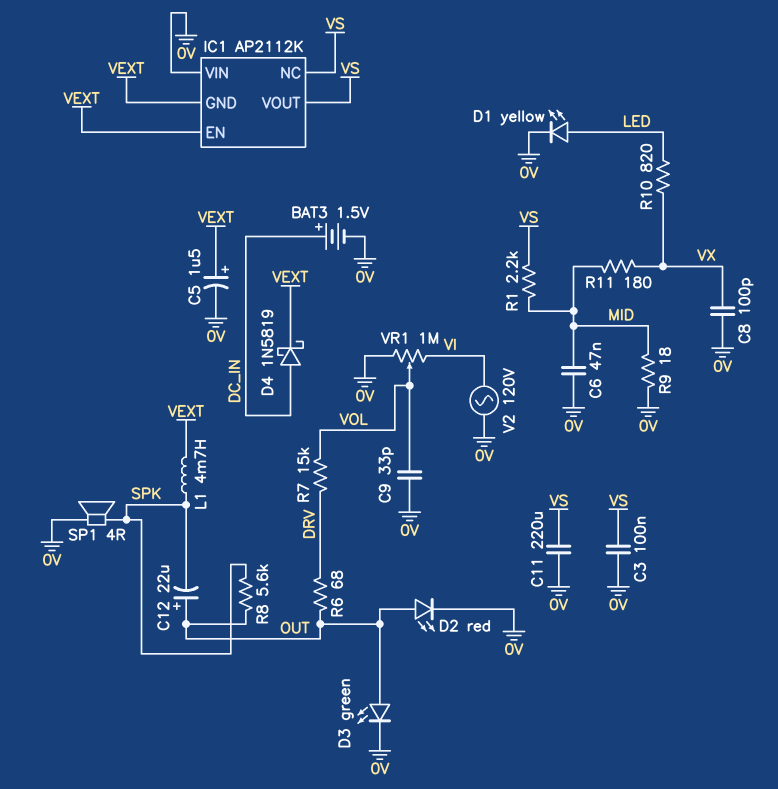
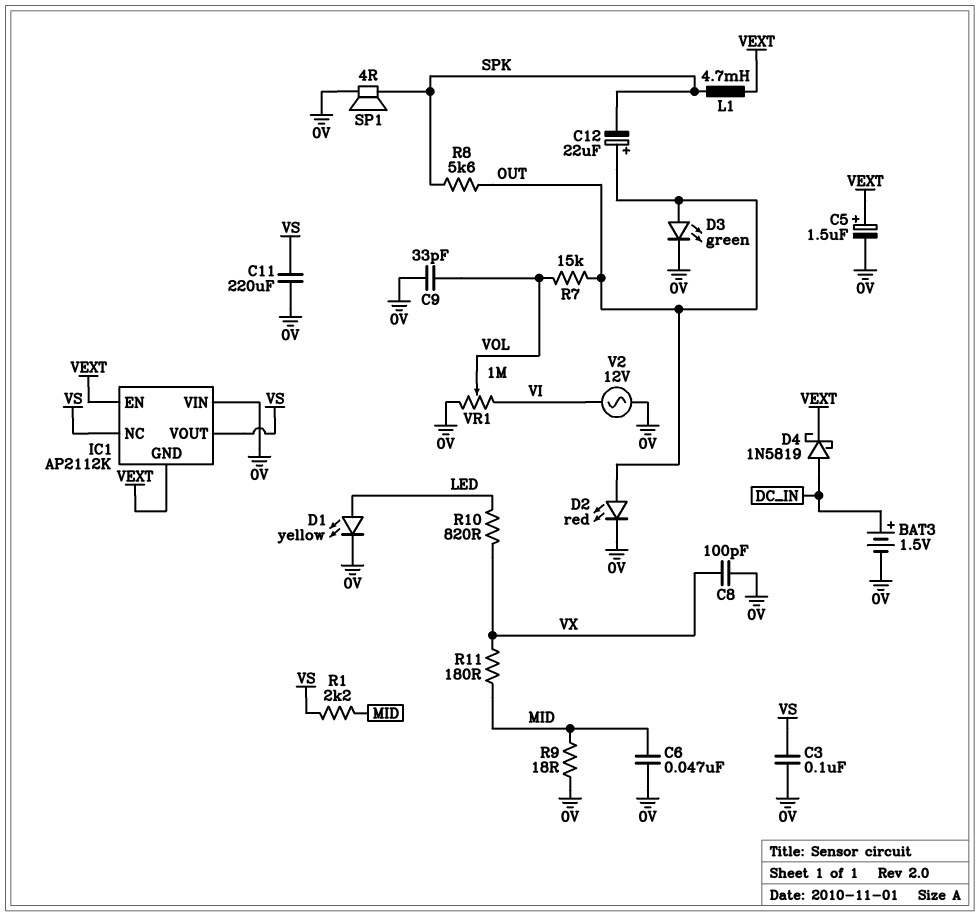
R6: 68 (DRV, OUT) -> none
R7: 15k (DRV, VOL) -> 15k (OUT, VOL)
V2: AC 120V (0V, VI) -> AC 12V (0V, VI)

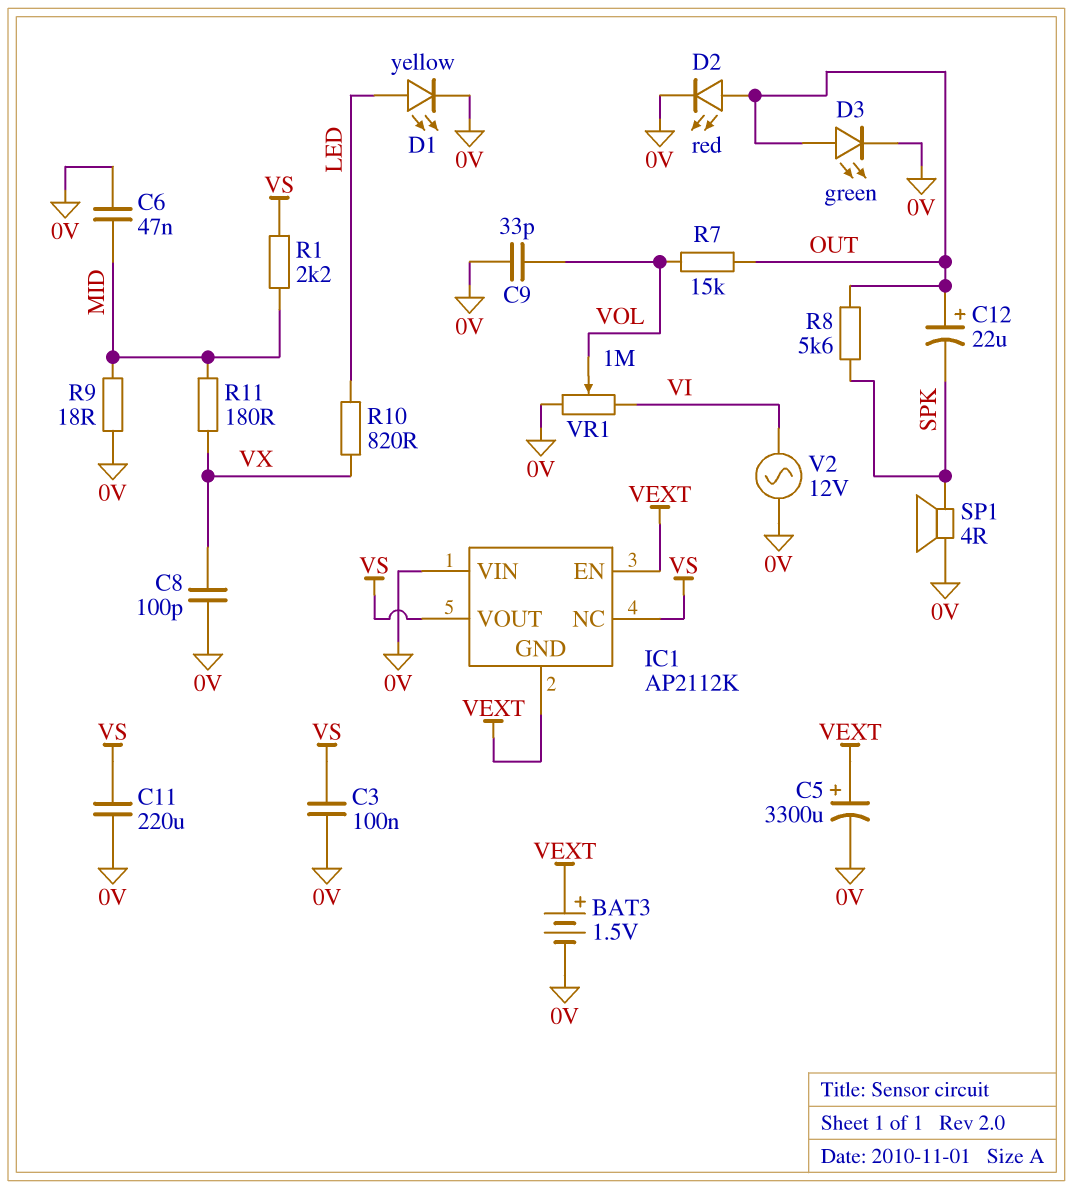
BAT3: 1.5V (plus DC_IN, minus 0V) -> 1.5V (plus VEXT, minus 0V)
C5: 1.5uF (plus VEXT, minus 0V) -> 3300uF (plus VEXT, minus 0V)
D4: schottky 1N5819 (A DC_IN, K VEXT) -> none
L1: 4.7mH (SPK, VEXT) -> none

